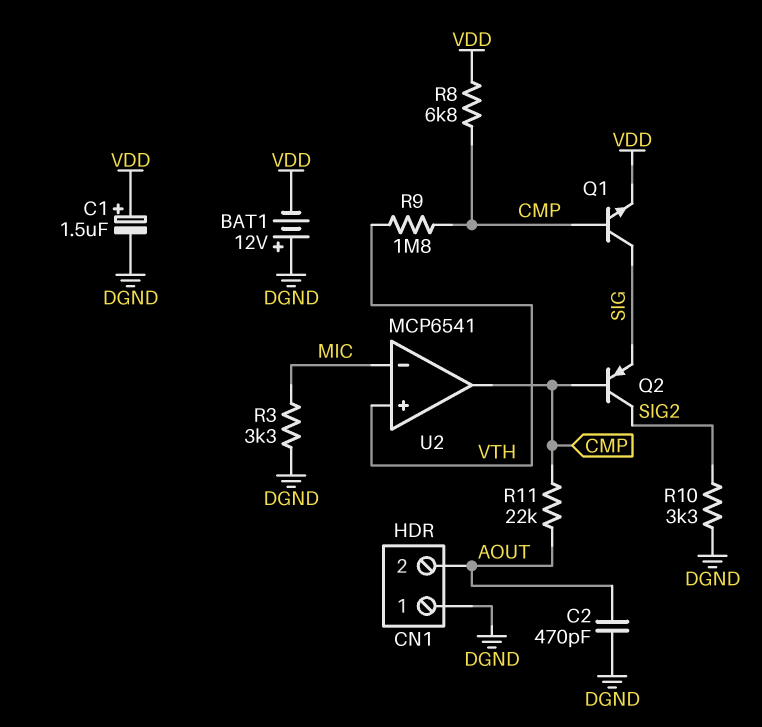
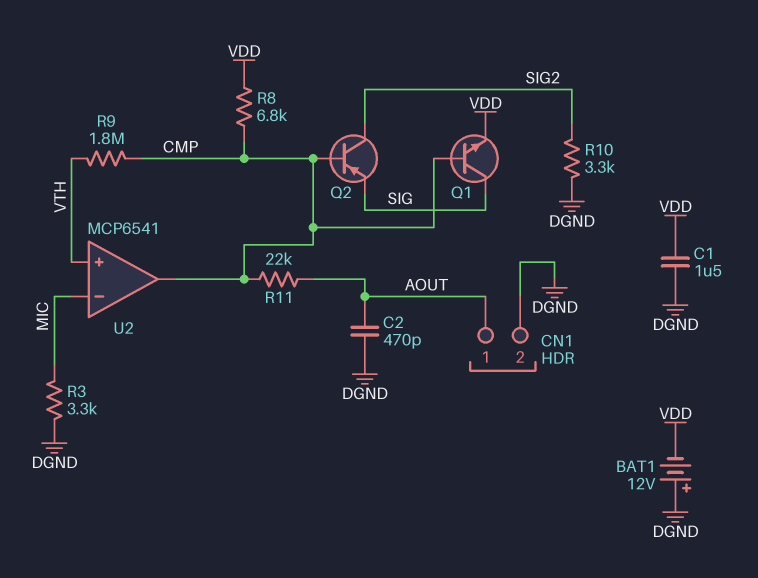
C1: 1.5uF (plus VDD, minus DGND) -> 1.5uF (DGND, VDD)
CN1 pin 1: DGND -> AOUT
CN1 pin 2: AOUT -> DGND

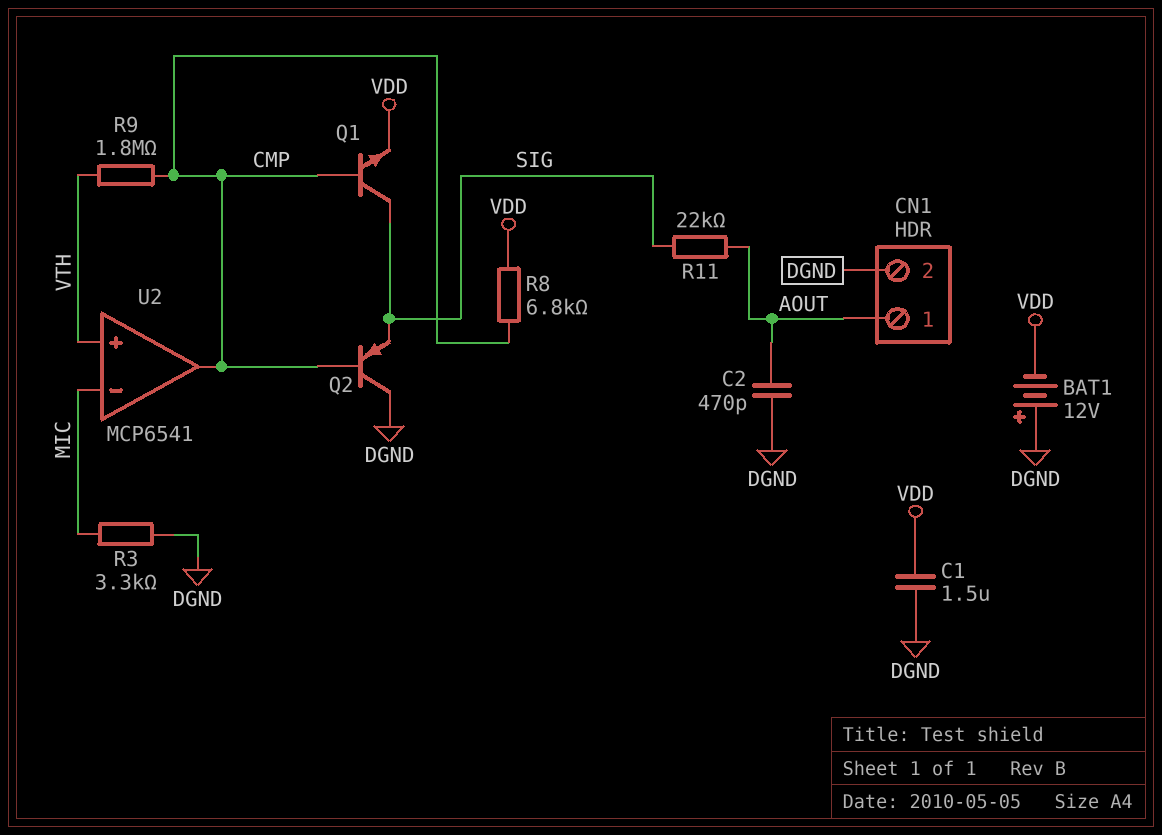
Q2: PNP (B CMP, C SIG2, E SIG) -> PNP (B CMP, C DGND, E SIG)
R10: 3.3k (DGND, SIG2) -> none
R11: 22k (AOUT, CMP) -> 22k (AOUT, SIG)

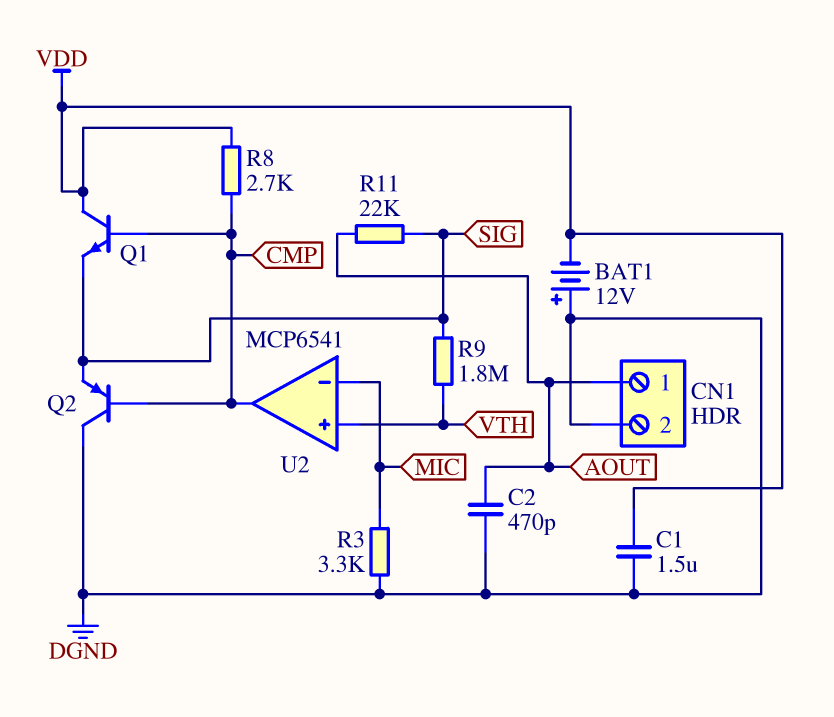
Q1: NPN (B CMP, C SIG, E VDD) -> NPN (B CMP, C VDD, E SIG)
R8: 6.8k (CMP, VDD) -> 2.7k (CMP, VDD)
R9: 1.8M (CMP, VTH) -> 1.8M (SIG, VTH)

